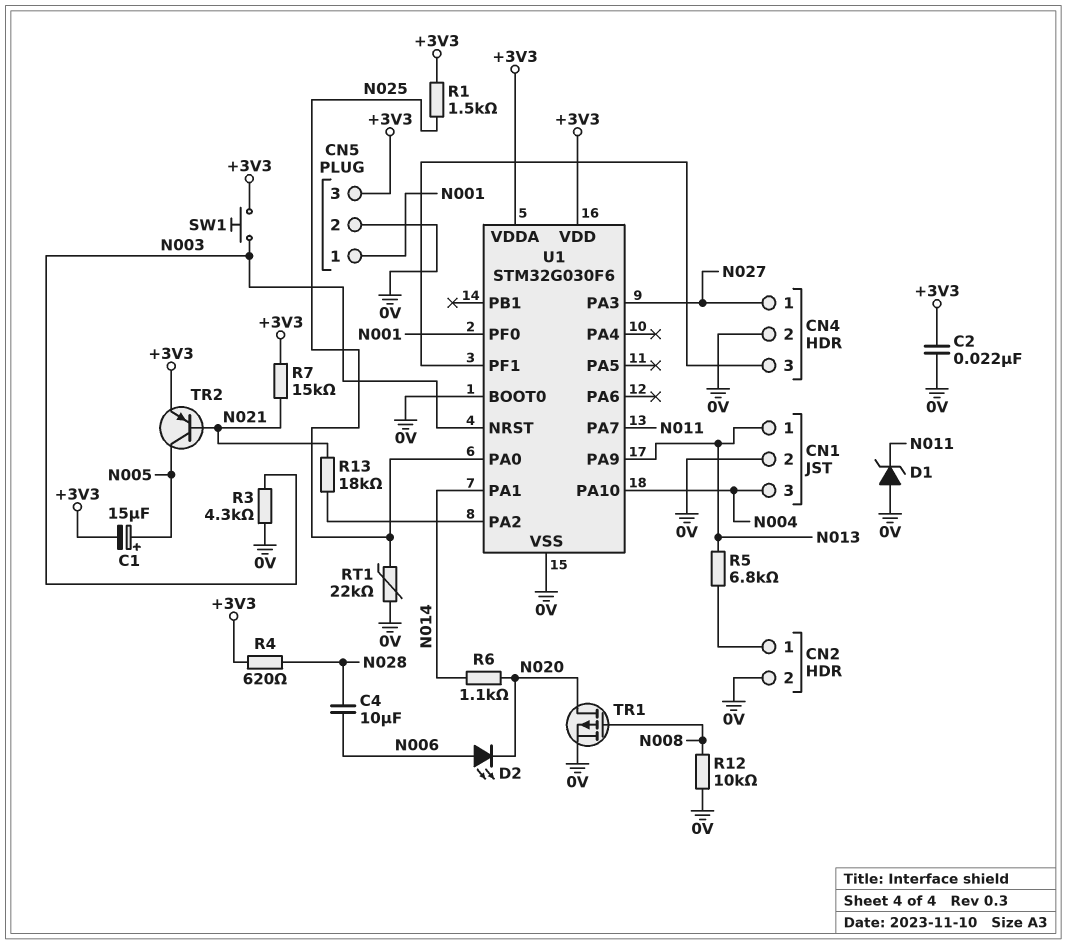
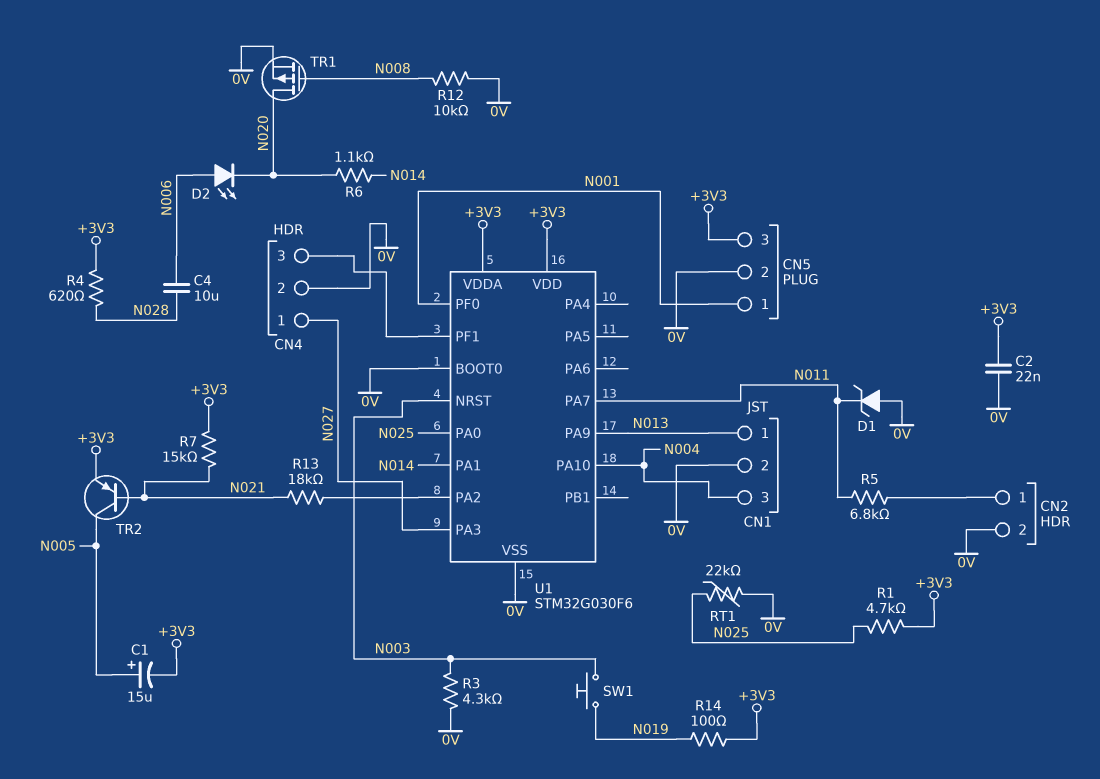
R1: 1.5k (+3V3, N025) -> 4.7k (+3V3, N025)
R5: 6.8k (CN2/1, N013) -> 6.8k (CN2/1, N011)
R14: none -> 100 (+3V3, N019)
SW1: button (+3V3, N003) -> button (N003, N019)

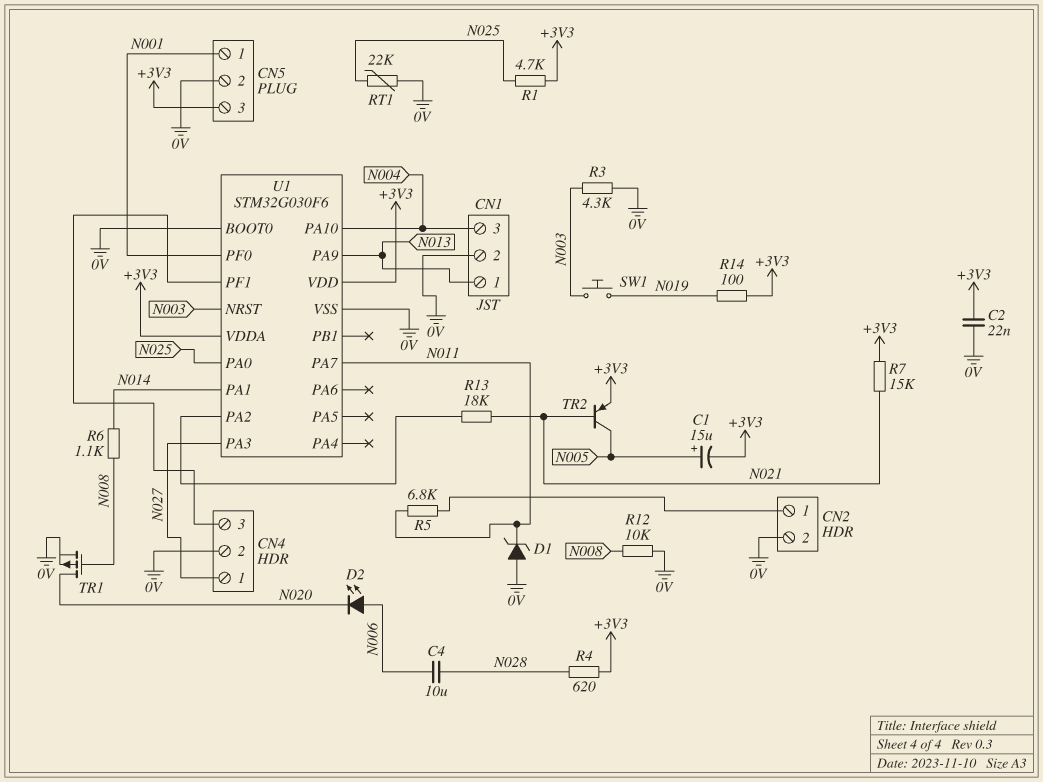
R6: 1.1k (N014, N020) -> 1.1k (N008, N014)

